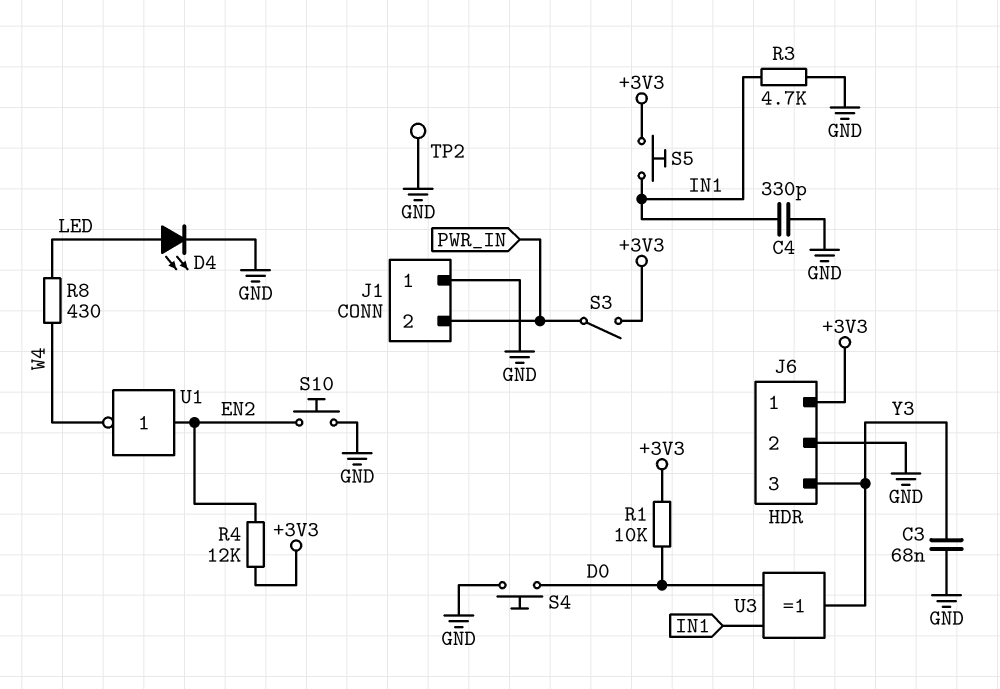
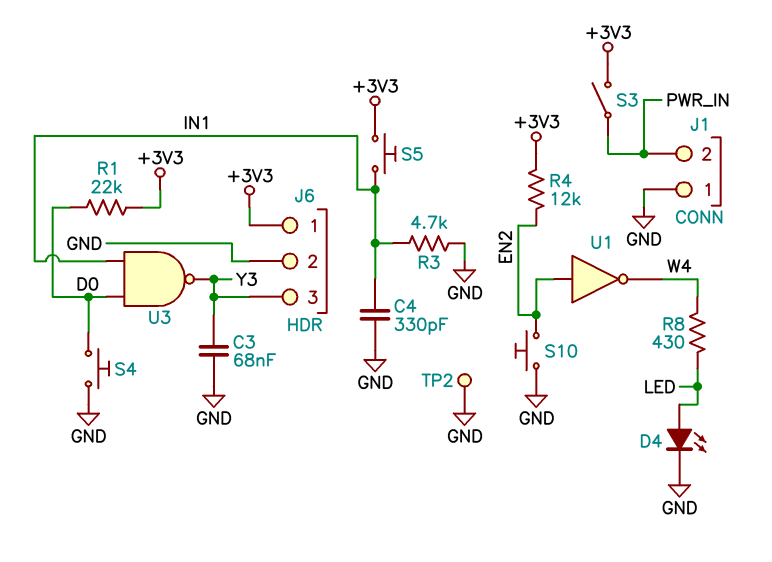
R1: 10k (+3V3, D0) -> 22k (+3V3, D0)
U3: XOR (in D0, in IN1, out Y3) -> NAND (in D0, in IN1, out Y3)

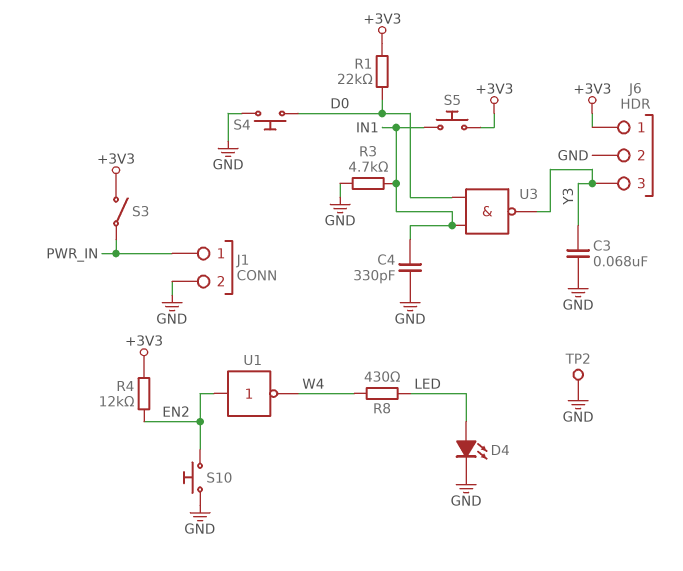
J1 pin 1: GND -> PWR_IN
J1 pin 2: PWR_IN -> GND

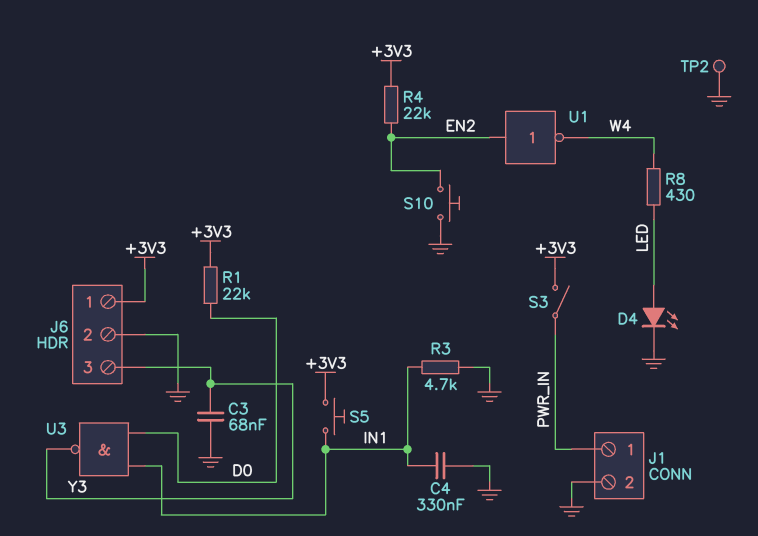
C4: 330pF (GND, IN1) -> 330nF (GND, IN1)
R4: 12k (+3V3, EN2) -> 22k (+3V3, EN2)
S4: button (D0, GND) -> none

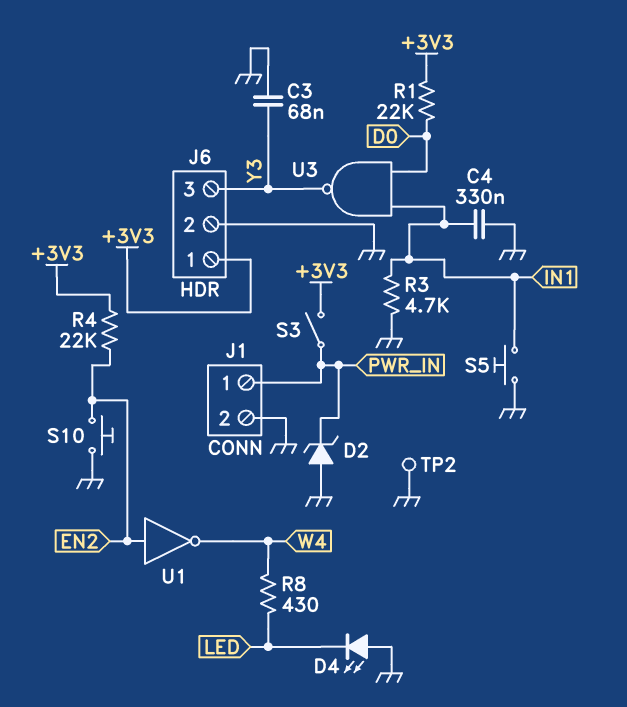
D2: none -> zener (A GND, K PWR_IN)
D4: LED (A LED, K GND) -> LED (A GND, K LED)
S5: button (+3V3, IN1) -> button (GND, IN1)

